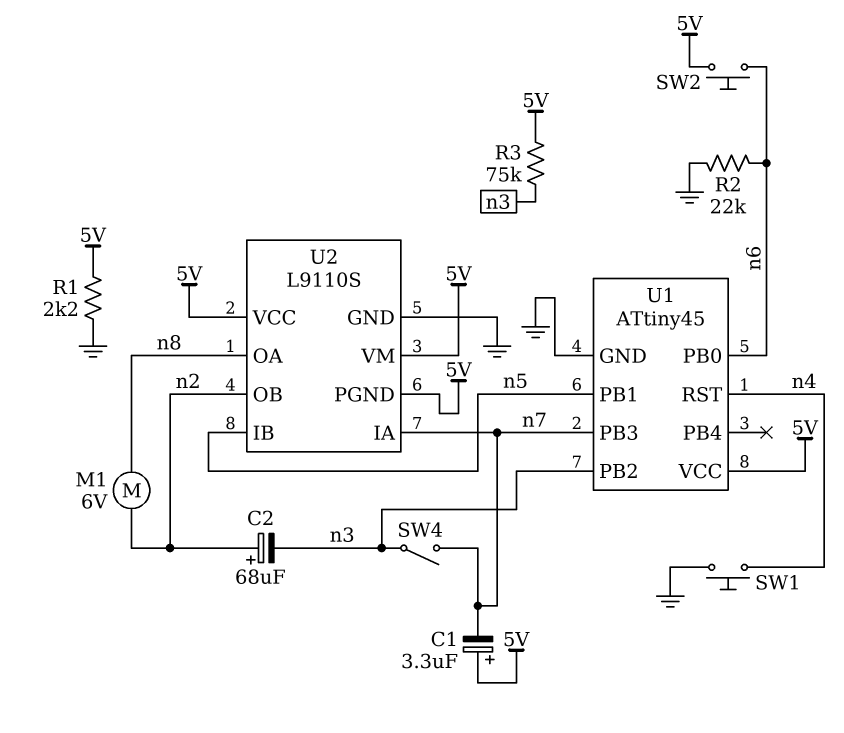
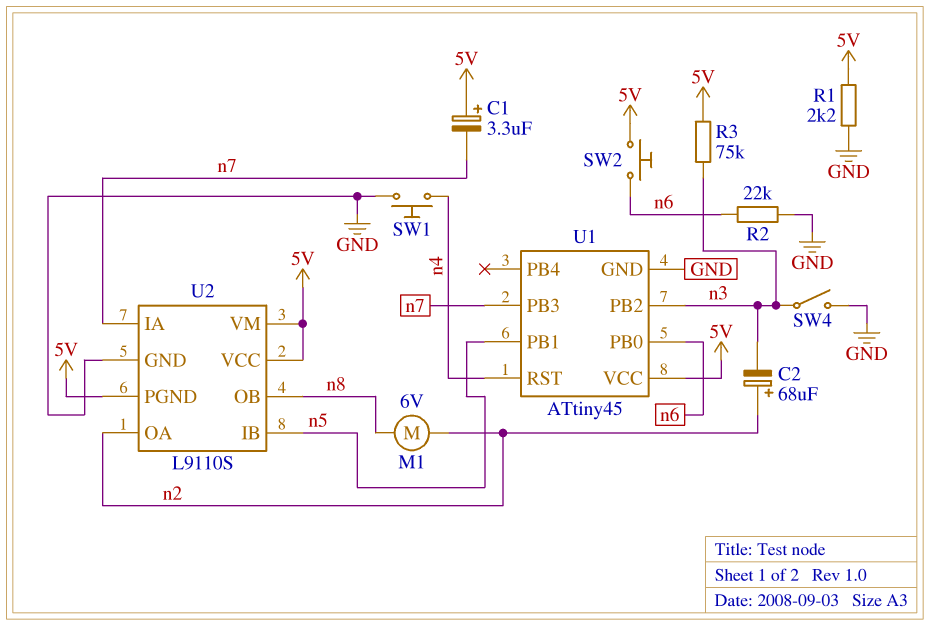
SW4: switch (n3, n7) -> switch (GND, n3)
U2 pin OA: n8 -> n2
U2 pin OB: n2 -> n8

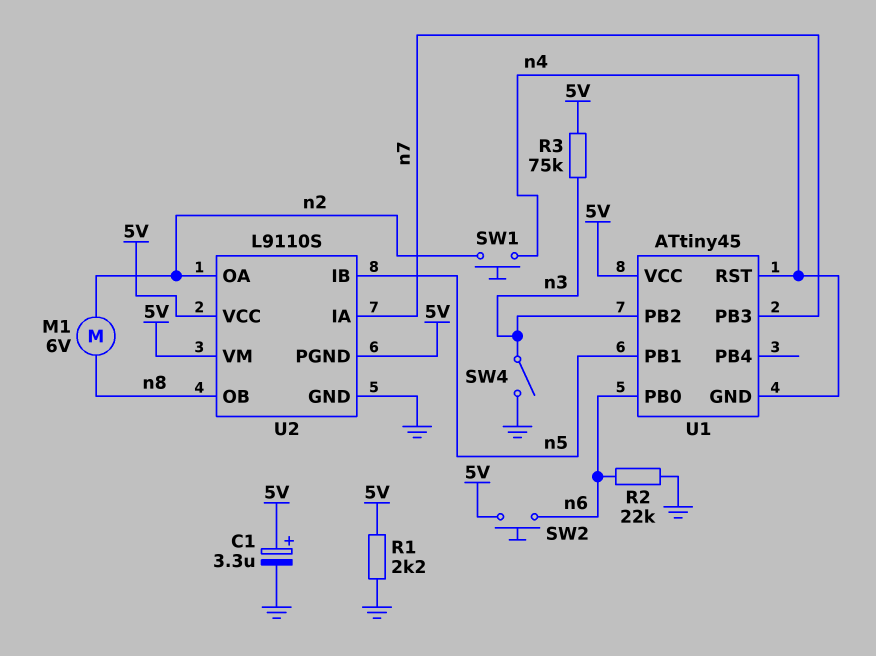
C1: 3.3uF (plus 5V, minus n7) -> 3.3uF (plus 5V, minus GND)
C2: 68uF (plus n2, minus n3) -> none
SW1: button (GND, n4) -> button (n2, n4)
U1 pin GND: GND -> n4

